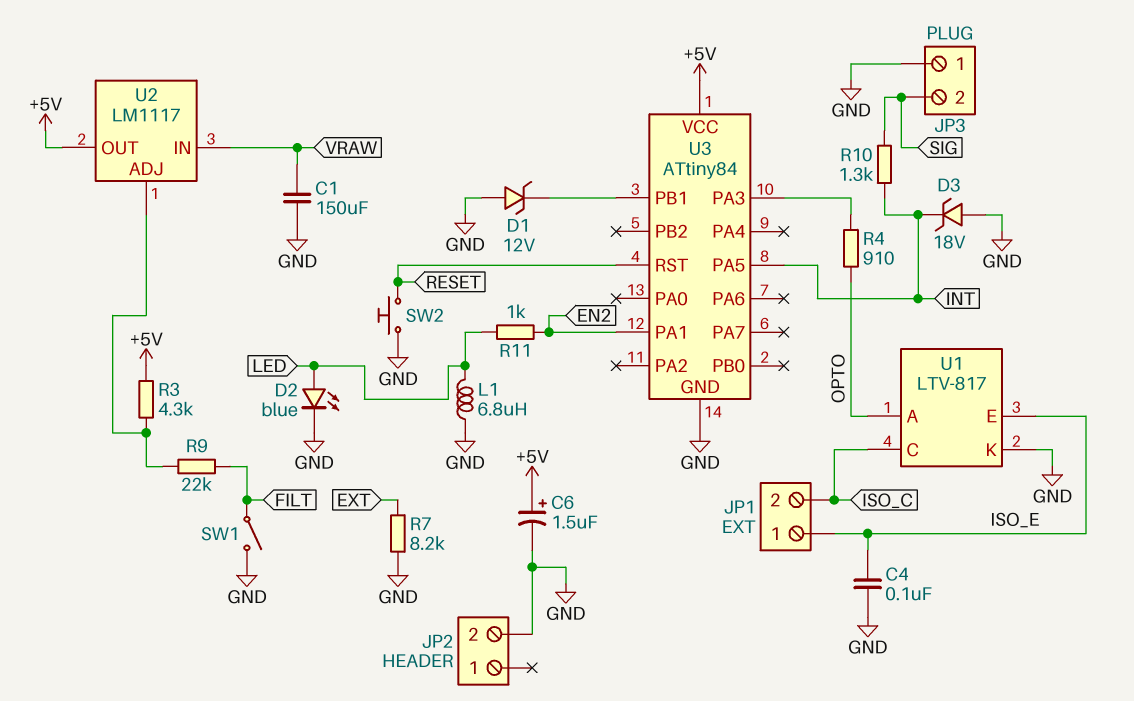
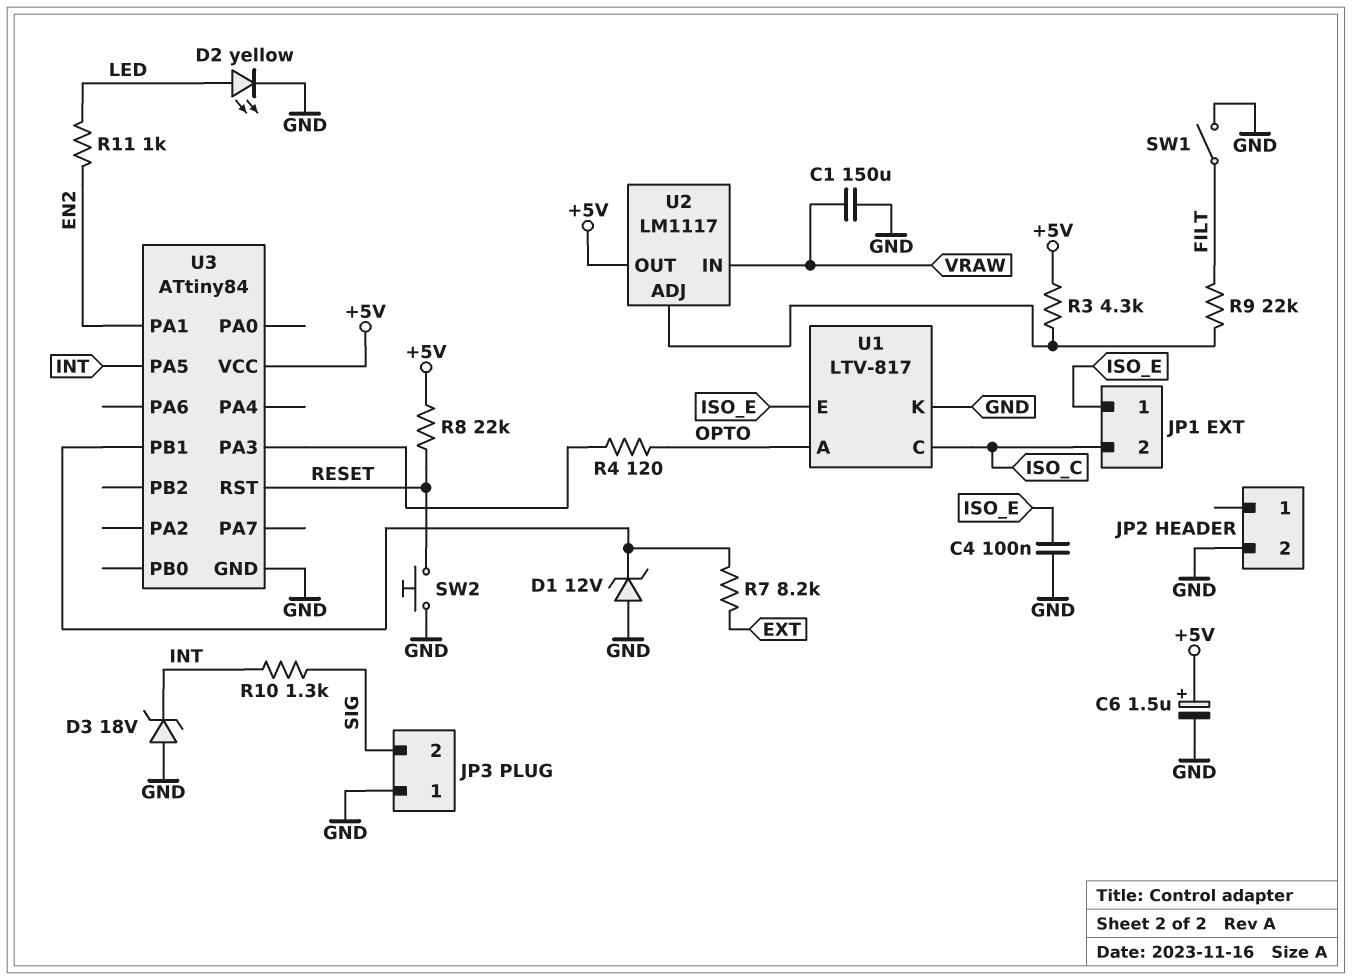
D2: LED blue (A LED, K GND) -> LED yellow (A LED, K GND)
L1: 6.8uH (GND, LED) -> none
R4: 910 (OPTO, U3/PA3) -> 120 (OPTO, U3/PA3)
R7: 8.2k (EXT, GND) -> 8.2k (EXT, U3/PB1)
R8: none -> 22k (+5V, RESET)

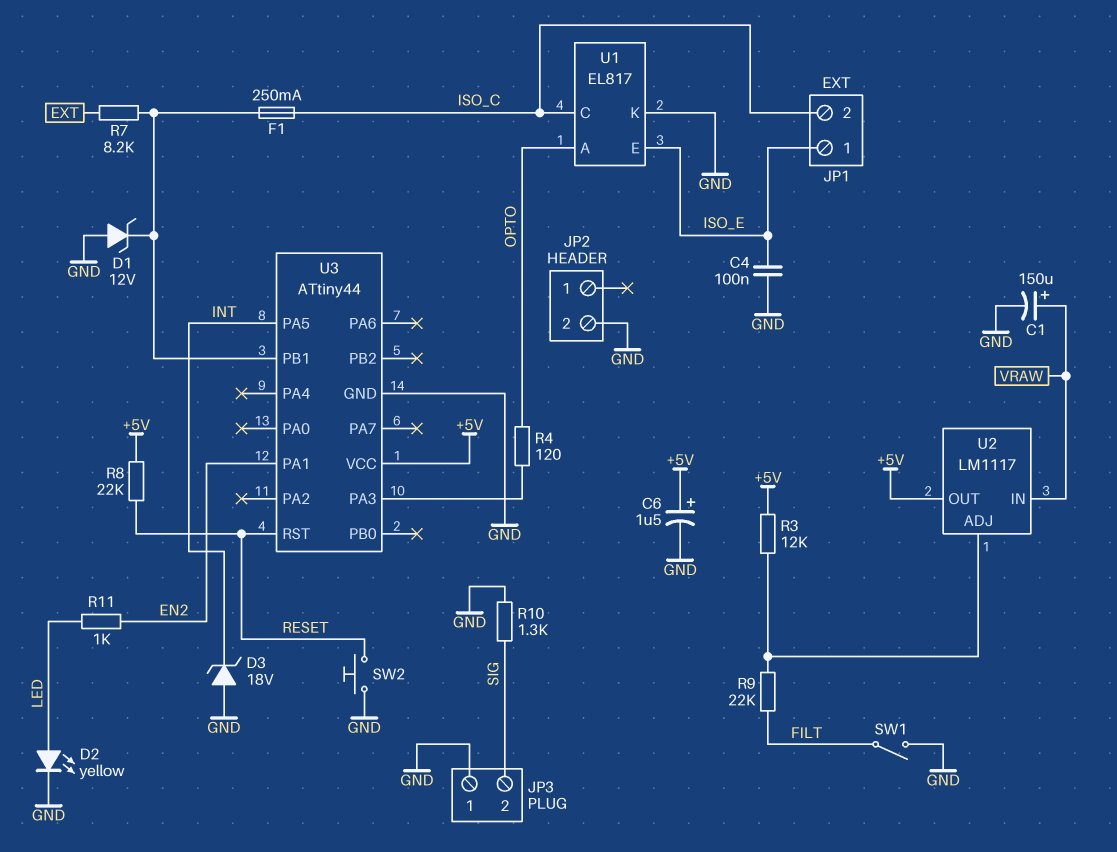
C1: 150uF (GND, VRAW) -> 150uF (plus VRAW, minus GND)
F1: none -> 250mA (ISO_C, U3/PB1)
R3: 4.3k (+5V, U2/ADJ) -> 12k (+5V, U2/ADJ)
R10: 1.3k (INT, SIG) -> 1.3k (GND, SIG)
U1: LTV-817 -> EL817
U3: ATtiny84 -> ATtiny44

